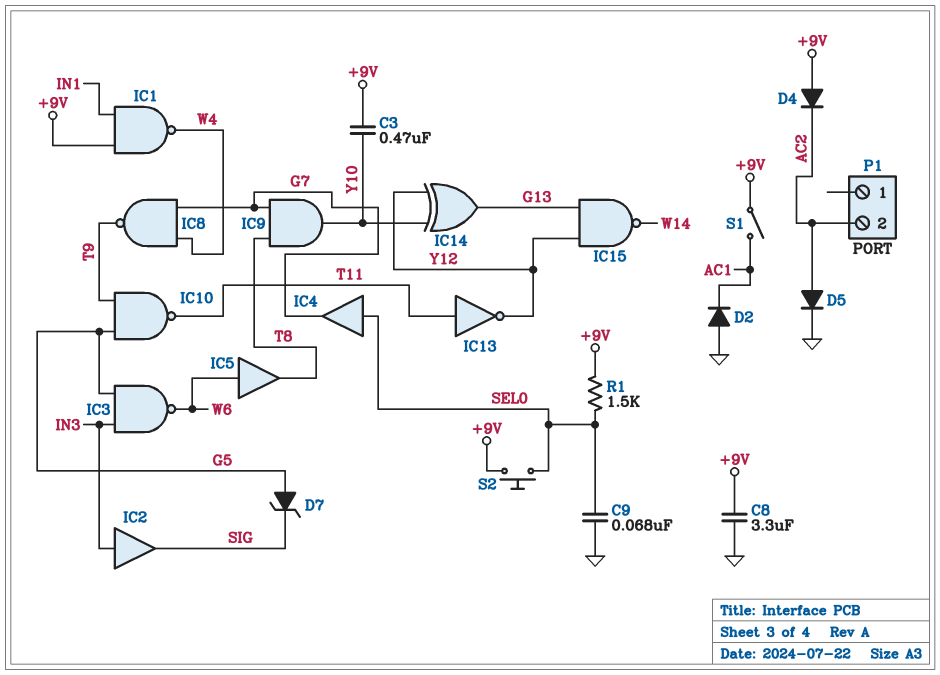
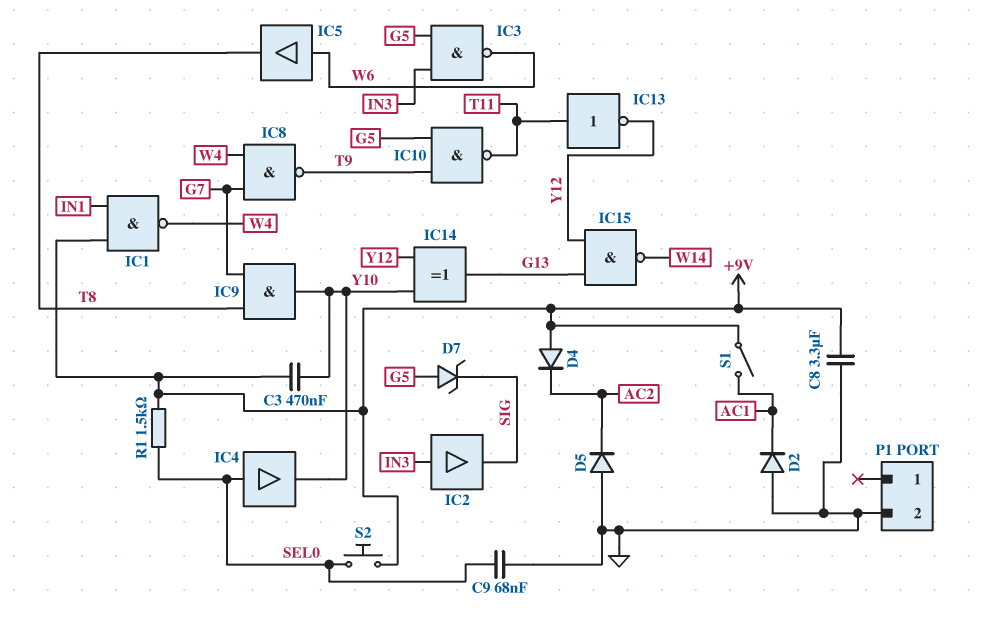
D5: diode (A AC2, K GND) -> diode (A GND, K AC2)
IC4: buffer (in SEL0, out G7) -> buffer (in SEL0, out Y10)
P1 pin 2: AC2 -> GND

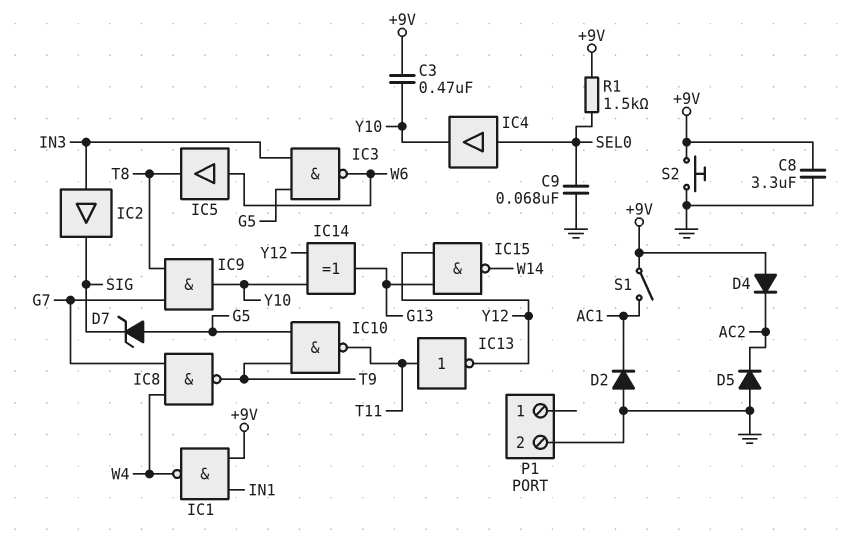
S2: button (+9V, SEL0) -> button (+9V, GND)

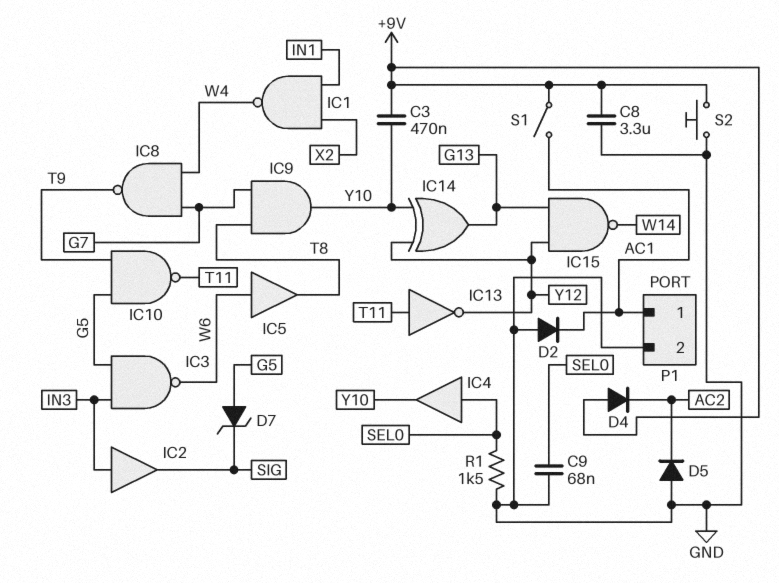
IC1: NAND (in +9V, in IN1, out W4) -> NAND (in IN1, in X2, out W4)
P1 pin 1: none -> AC1
R1: 1.5k (+9V, SEL0) -> 1.5k (GND, SEL0)

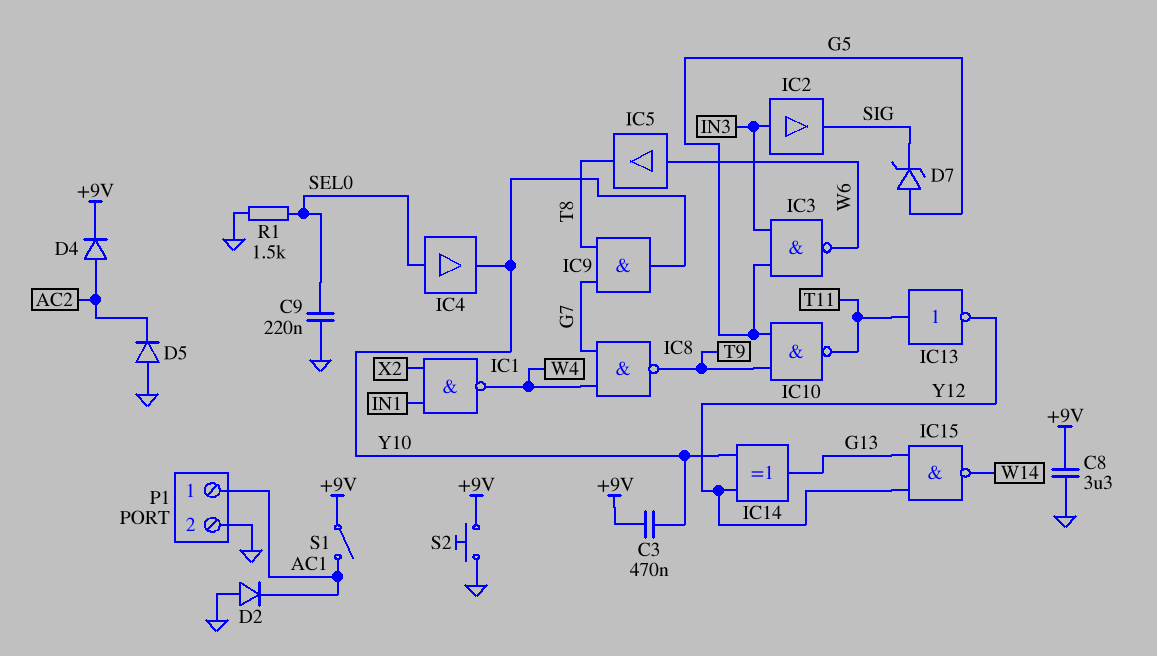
C9: 68nF (GND, SEL0) -> 220nF (GND, SEL0)
D4: diode (A +9V, K AC2) -> diode (A AC2, K +9V)

